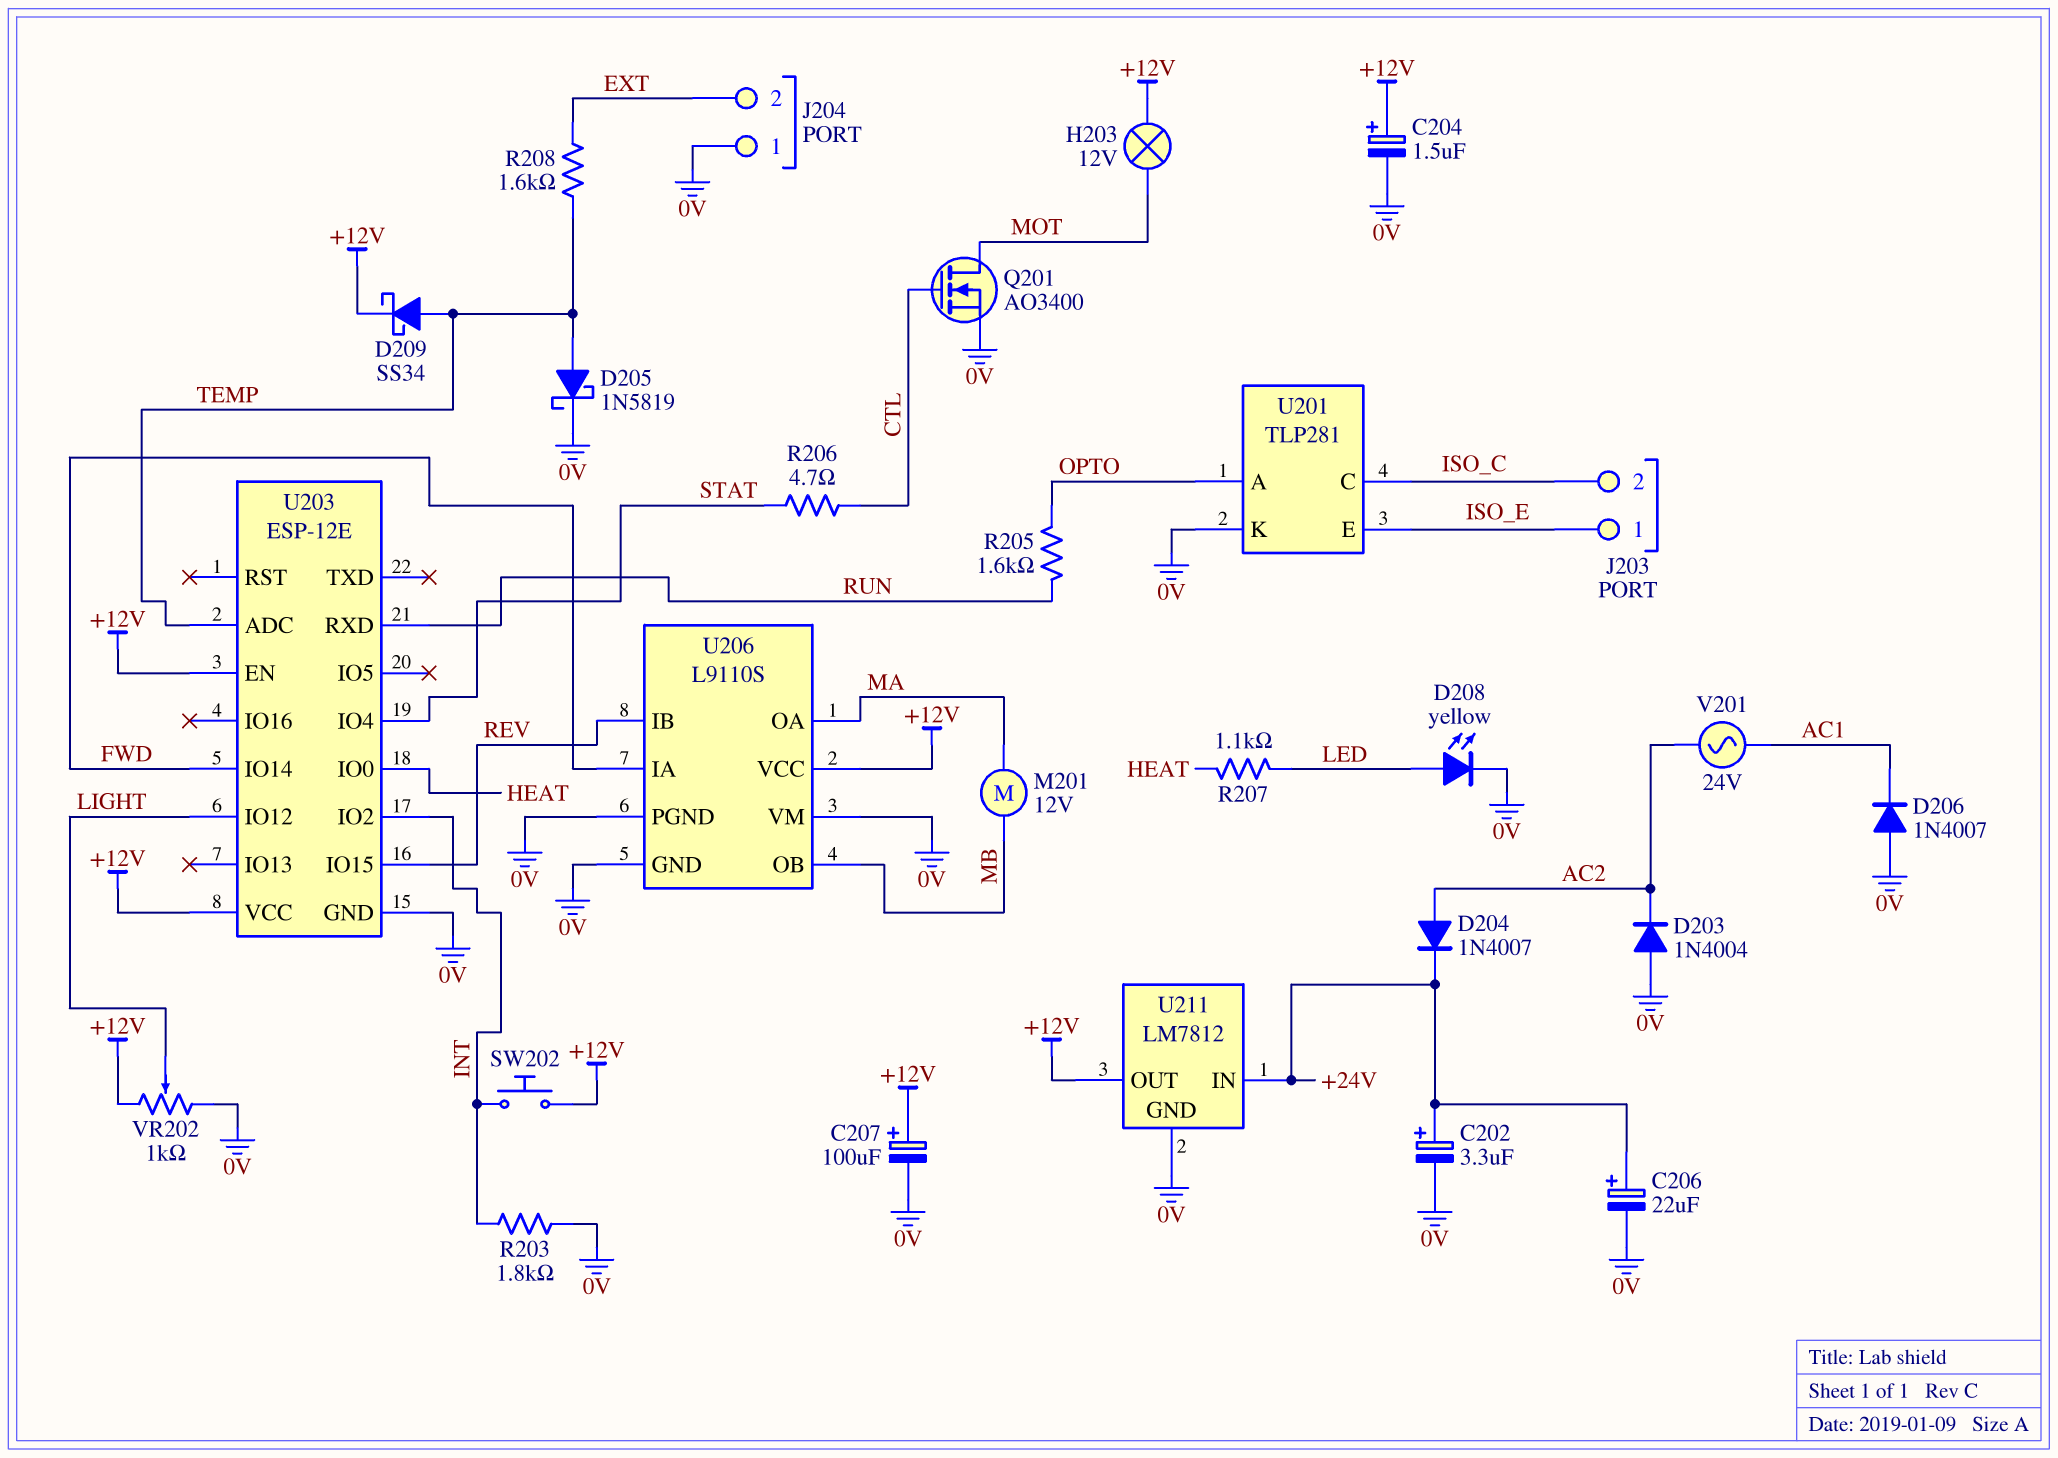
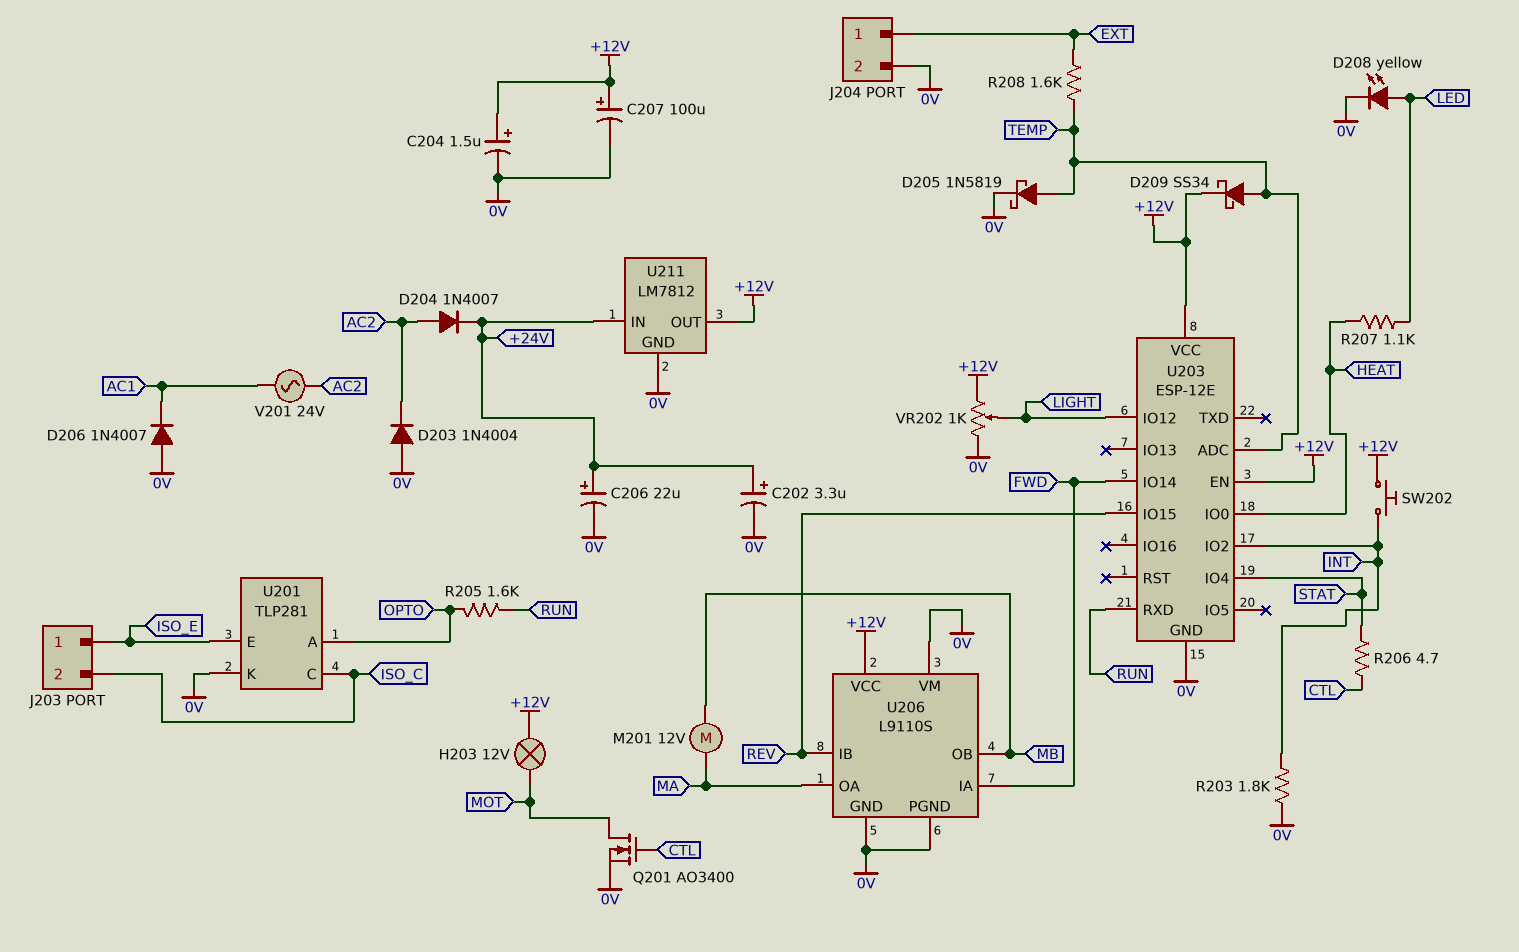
J204 pin 1: 0V -> EXT
J204 pin 2: EXT -> 0V

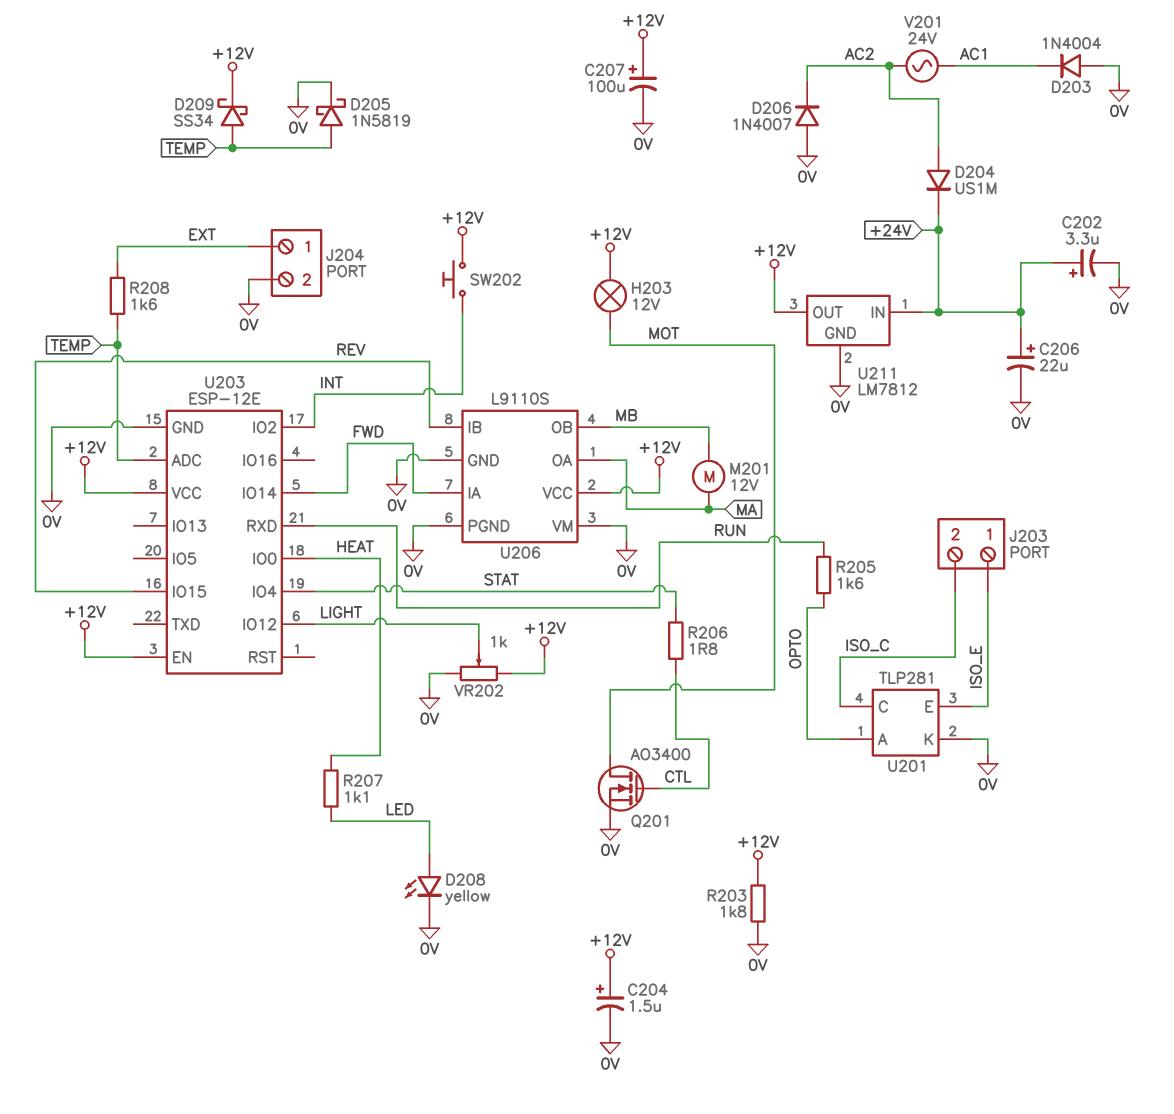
D203: diode 1N4004 (A 0V, K AC2) -> diode 1N4004 (A 0V, K AC1)
D204: diode 1N4007 (A AC2, K +24V) -> diode US1M (A AC2, K +24V)
D206: diode 1N4007 (A 0V, K AC1) -> diode 1N4007 (A 0V, K AC2)
R203: 1.8k (0V, INT) -> 1.8k (+12V, 0V)
R206: 4.7 (CTL, STAT) -> 1.8 (CTL, STAT)

